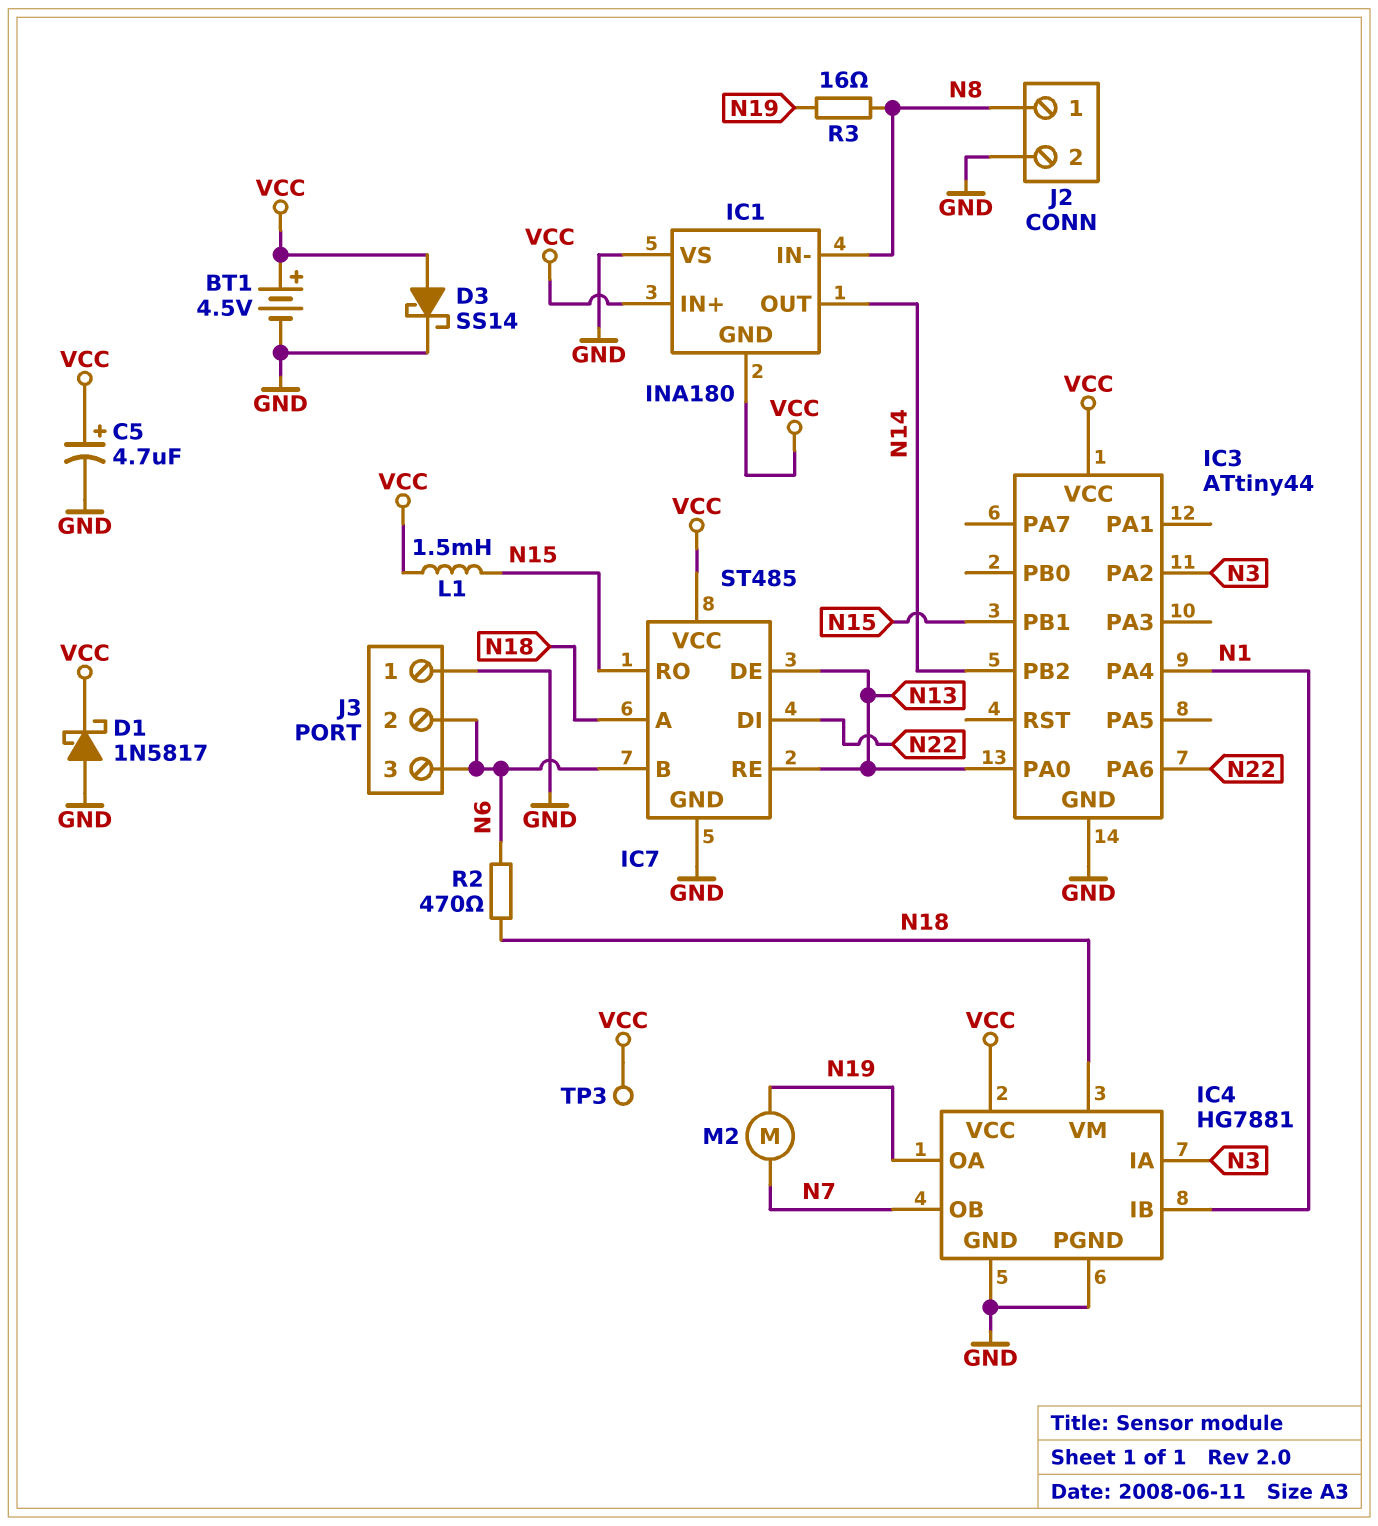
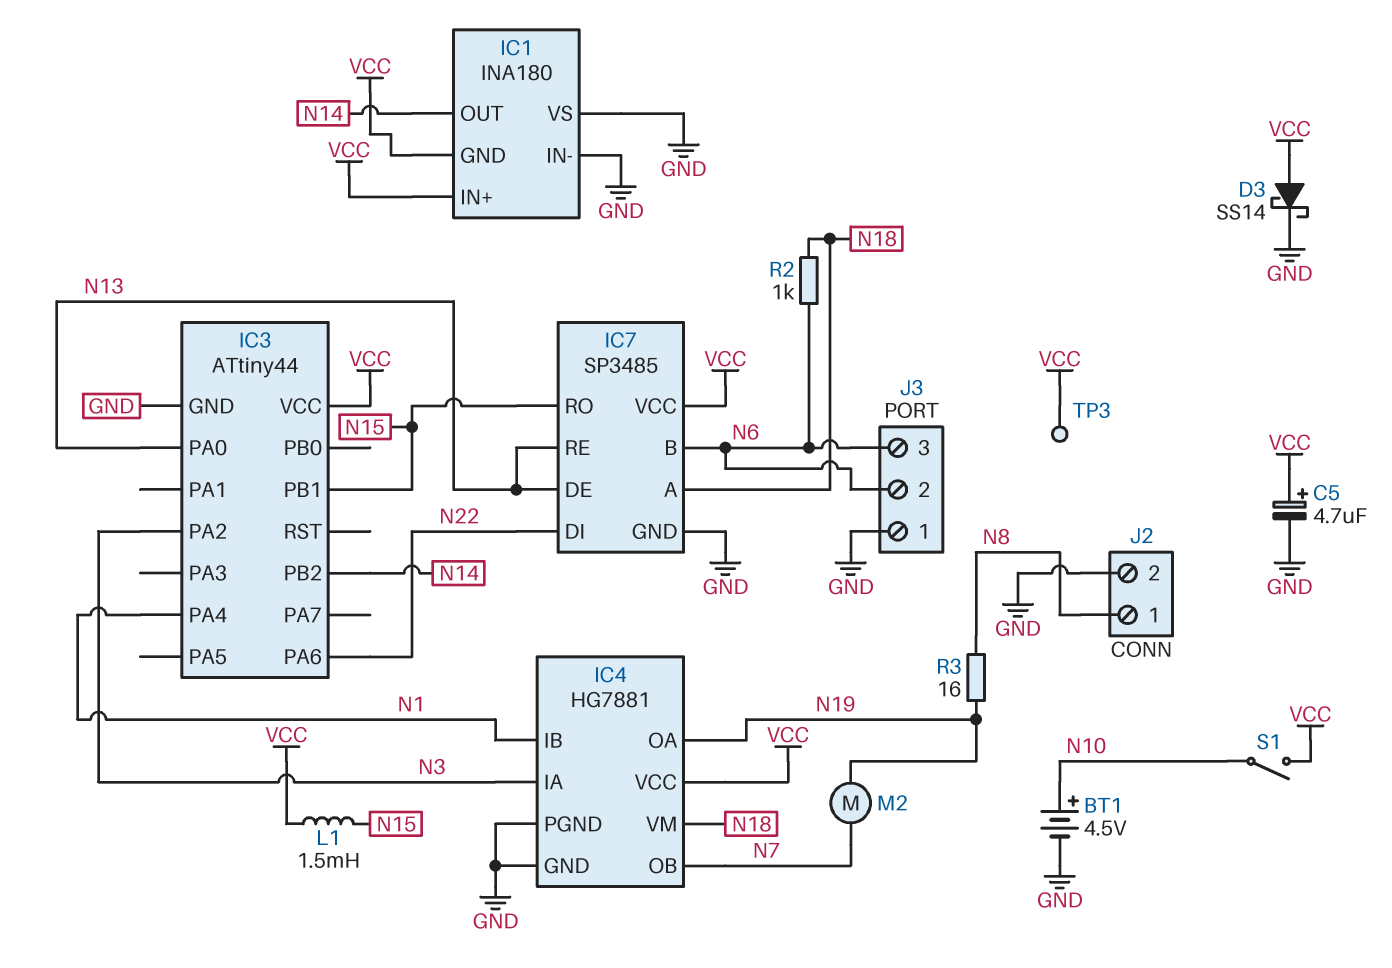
BT1: 4.5V (plus VCC, minus GND) -> 4.5V (plus N10, minus GND)
D1: schottky 1N5817 (A GND, K VCC) -> none
IC1 pin IN-: N8 -> GND
IC7: ST485 -> SP3485
R2: 470 (N6, N18) -> 1k (N6, N18)
S1: none -> switch (N10, VCC)

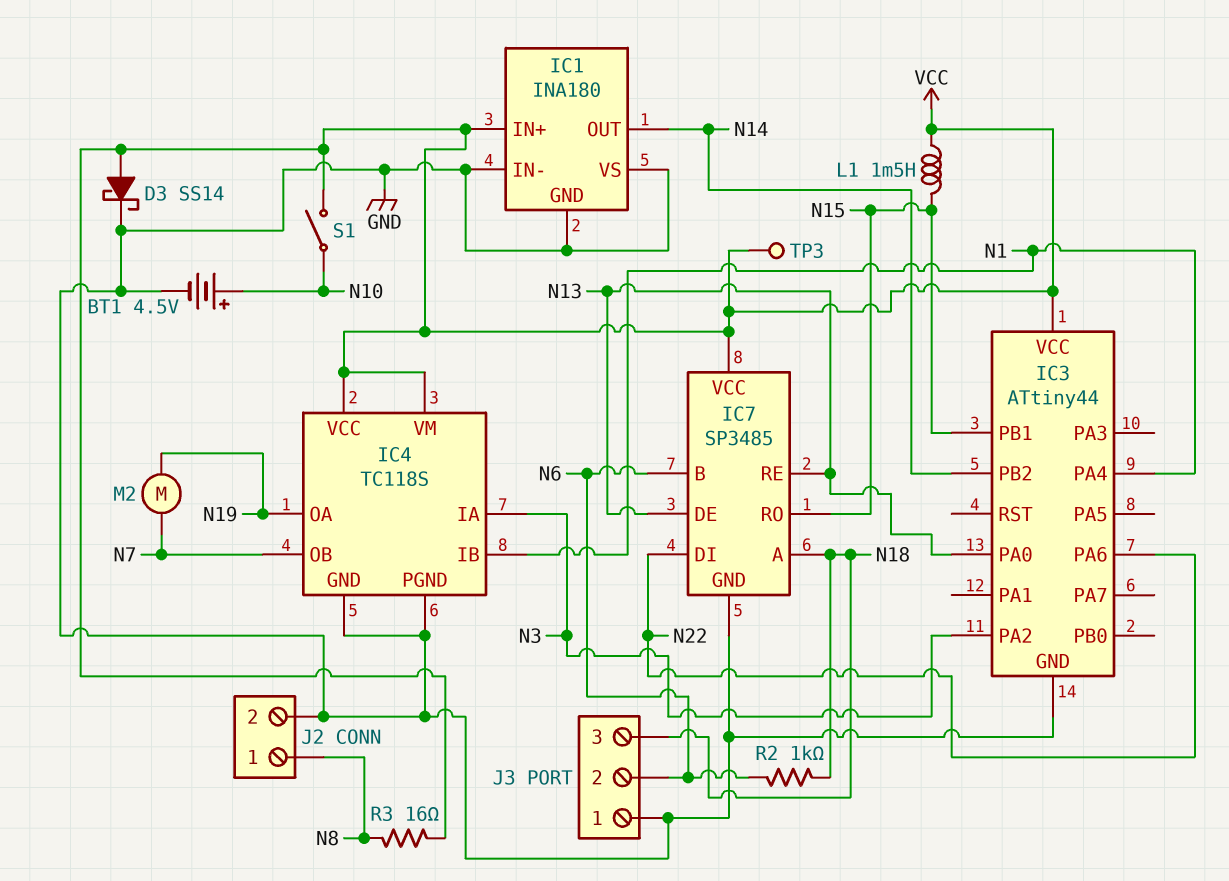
C5: 4.7uF (plus VCC, minus GND) -> none
IC1 pin GND: VCC -> GND
IC4: HG7881 -> TC118S
IC4 pin VM: N18 -> VCC
J3 pin 3: N6 -> N18
R3: 16 (N8, N19) -> 16 (N8, VCC)

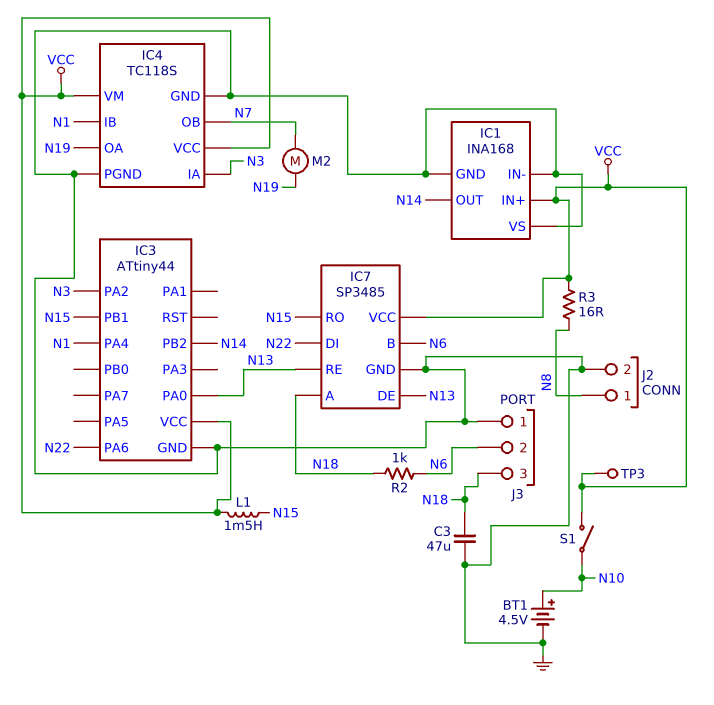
C3: none -> 47uF (GND, N18)
D3: schottky SS14 (A VCC, K GND) -> none
IC1: INA180 -> INA168

